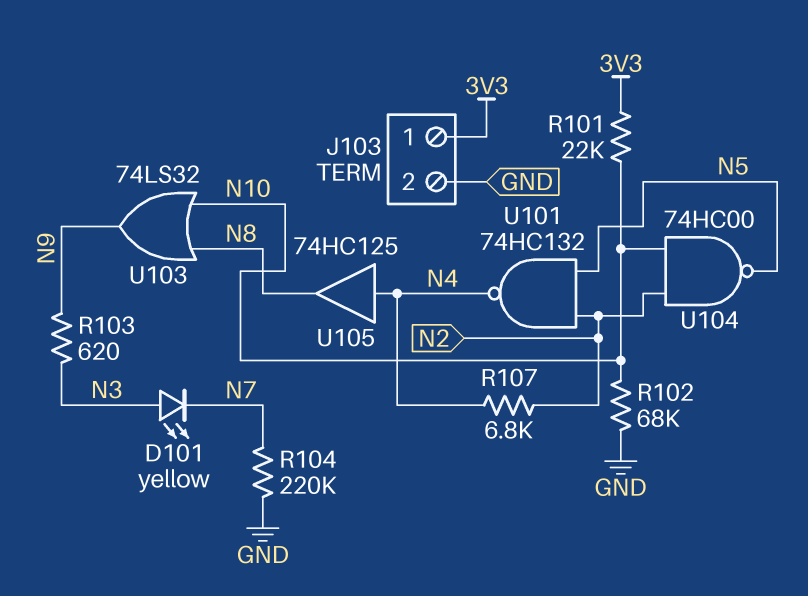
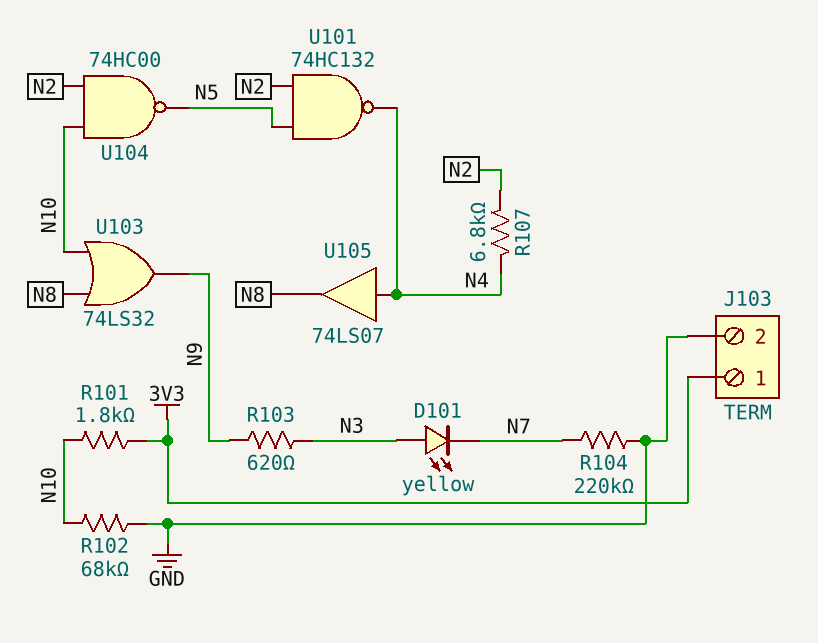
R101: 22k (3V3, N10) -> 1.8k (3V3, N10)
U105: buffer 74HC125 (in N4, out N8) -> buffer 74LS07 (in N4, out N8)

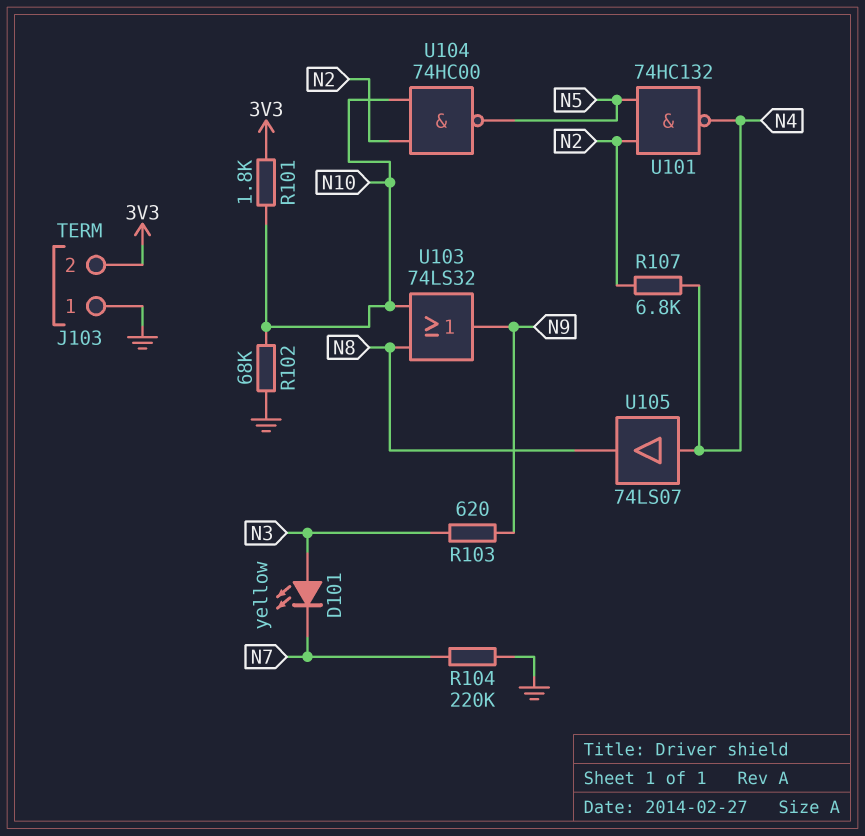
J103 pin 1: 3V3 -> GND
J103 pin 2: GND -> 3V3

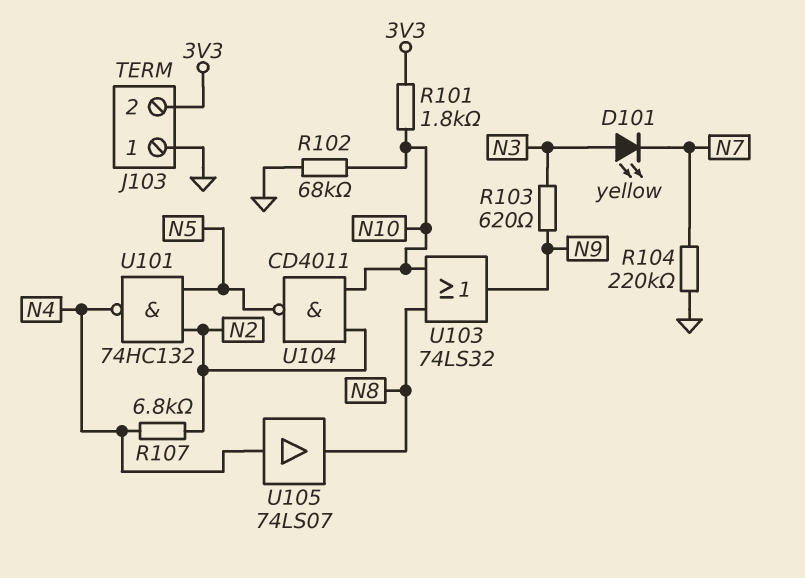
U104: NAND 74HC00 (in N2, in N10, out N5) -> NAND CD4011 (in N2, in N10, out N5)

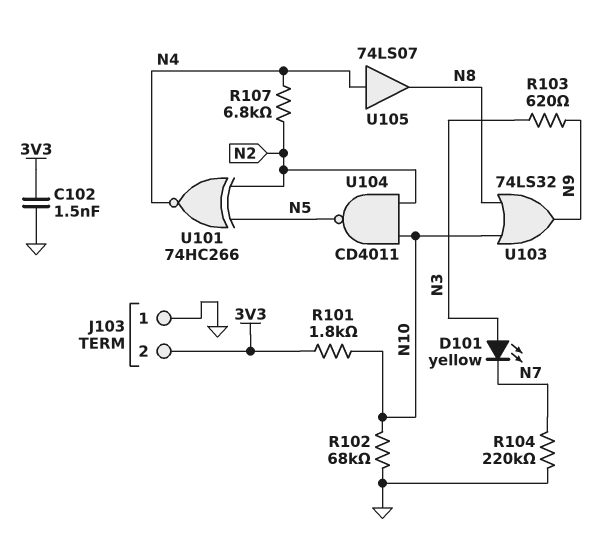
C102: none -> 1.5nF (3V3, GND)
U101: NAND 74HC132 (in N2, in N5, out N4) -> XNOR 74HC266 (in N2, in N5, out N4)

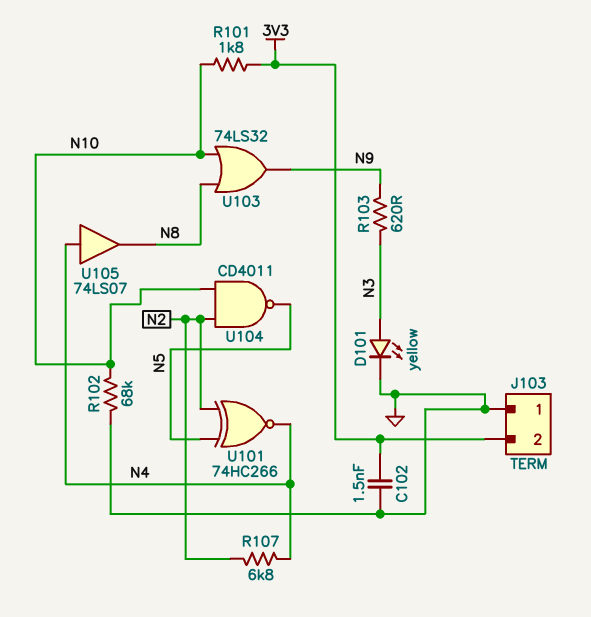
D101: LED yellow (A N3, K N7) -> LED yellow (A N3, K GND)
R104: 220k (GND, N7) -> none

